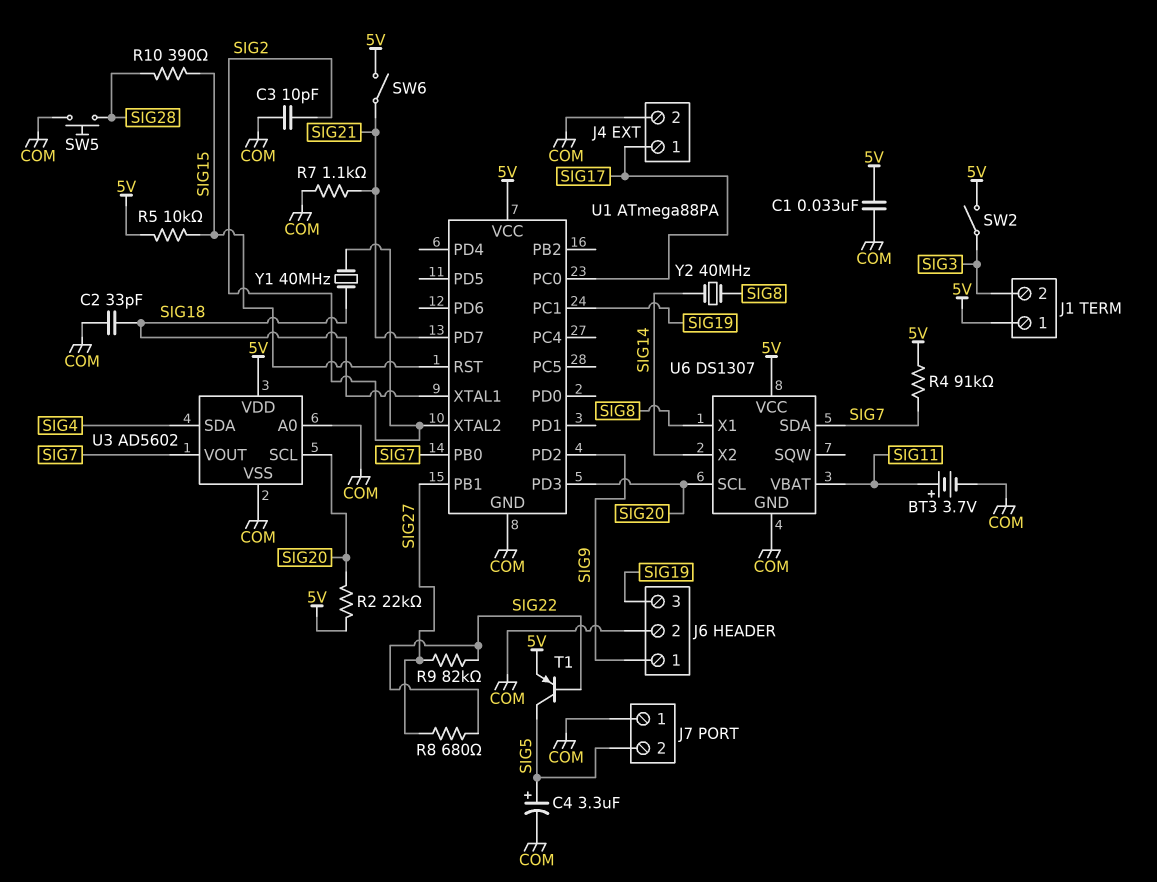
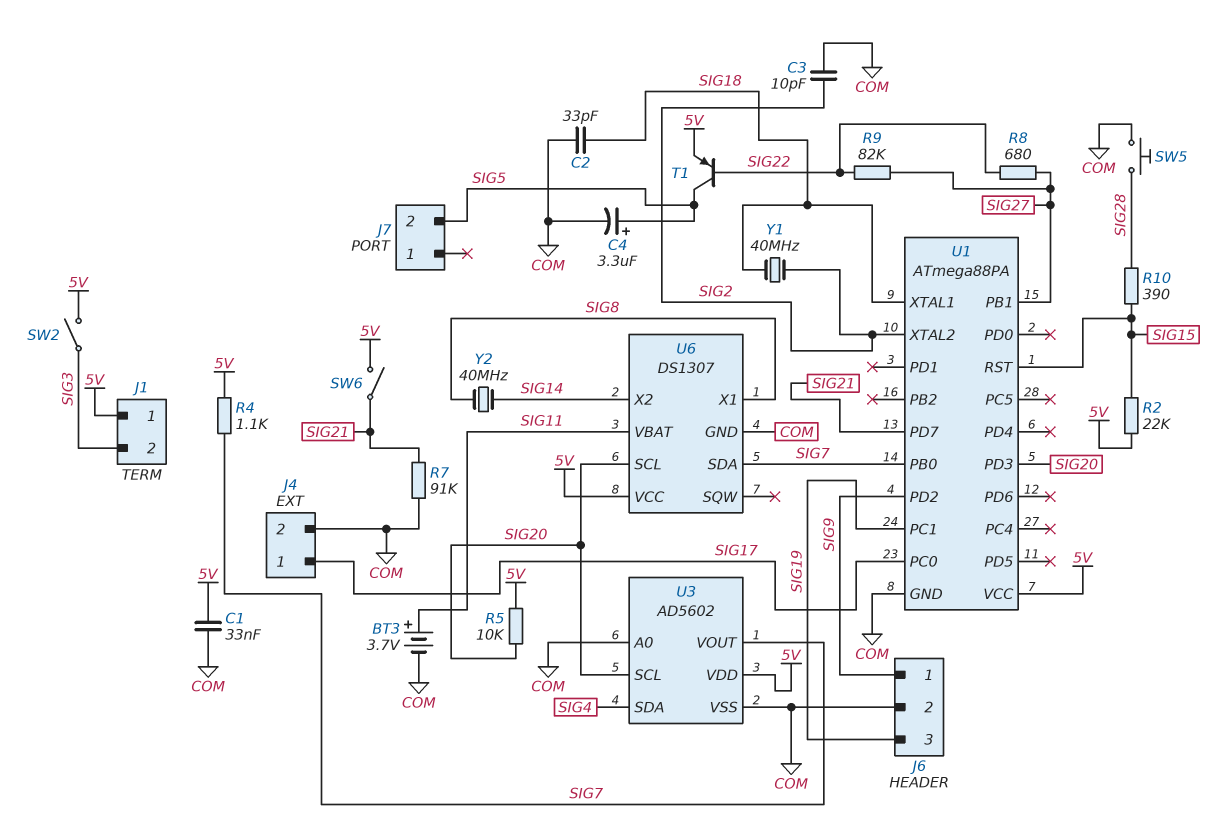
J7 pin 1: COM -> none
R2: 22k (5V, SIG20) -> 22k (5V, SIG15)
R4: 91k (5V, SIG7) -> 1.1k (5V, SIG7)
R5: 10k (5V, SIG15) -> 10k (5V, SIG20)
R7: 1.1k (COM, SIG21) -> 91k (COM, SIG21)

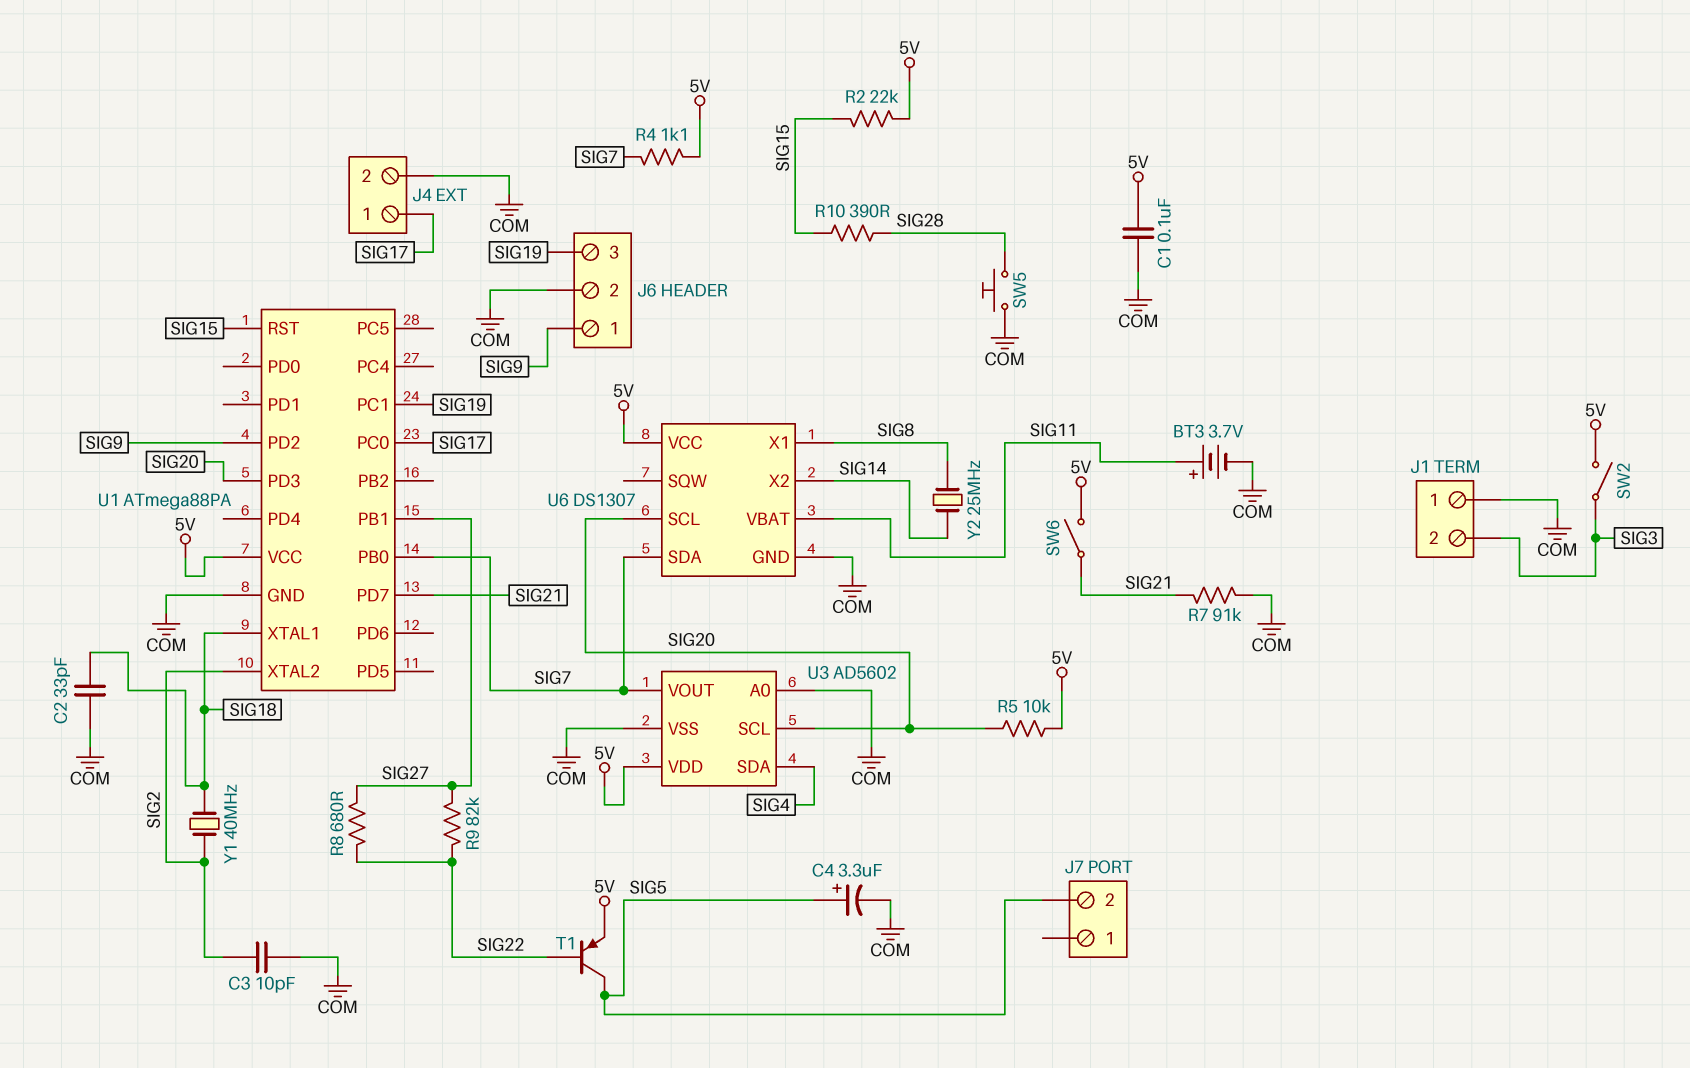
C1: 33nF (5V, COM) -> 100nF (5V, COM)
J1 pin 1: 5V -> COM
Y2: 40MHz (SIG8, SIG14) -> 25MHz (SIG8, SIG14)

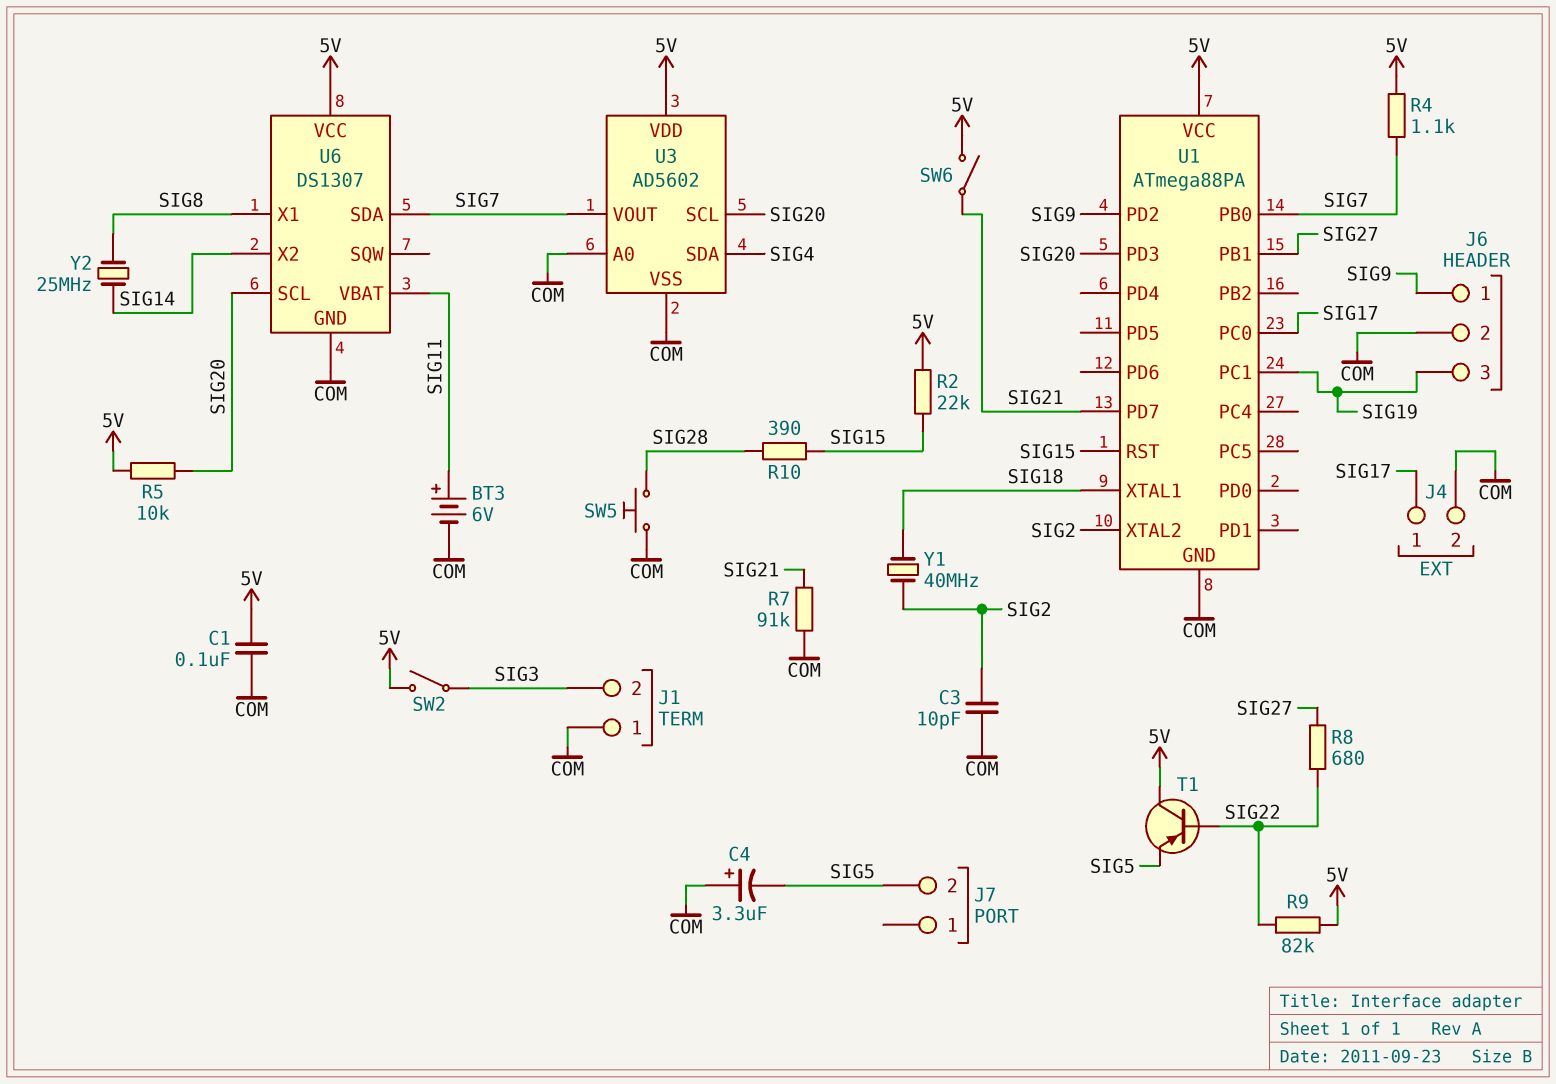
BT3: 3.7V (plus SIG11, minus COM) -> 6V (plus SIG11, minus COM)
C2: 33pF (COM, SIG18) -> none
C4: 3.3uF (plus SIG5, minus COM) -> 3.3uF (plus COM, minus SIG5)
R9: 82k (SIG22, SIG27) -> 82k (5V, SIG22)
T1: PNP (B SIG22, C SIG5, E 5V) -> PNP (B SIG22, C 5V, E SIG5)

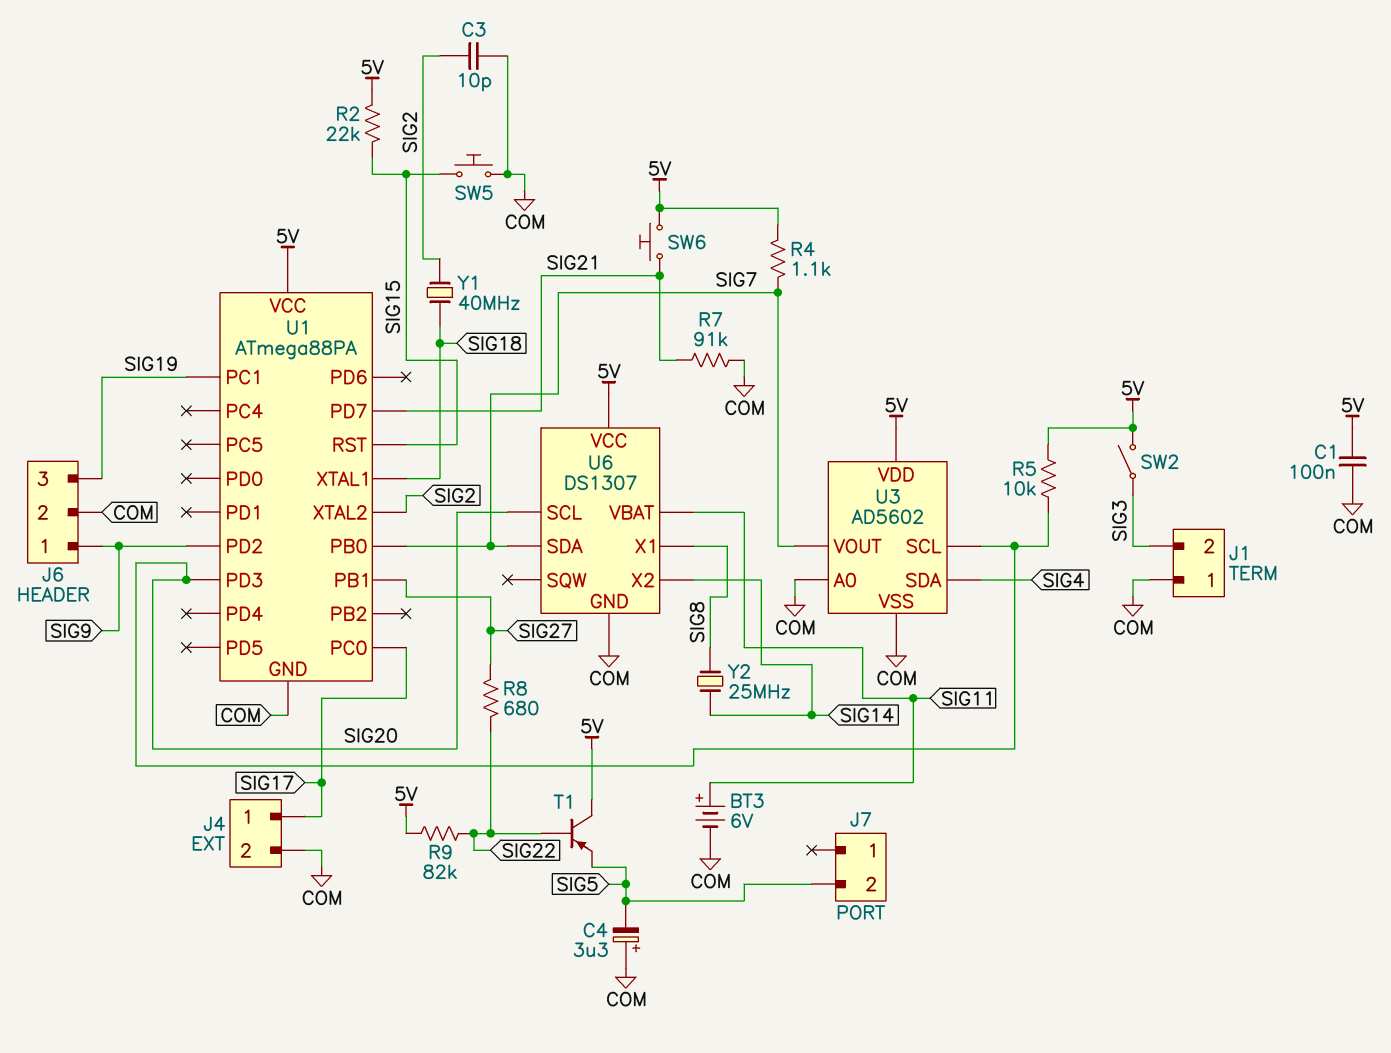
R10: 390 (SIG15, SIG28) -> none
SW5: button (COM, SIG28) -> button (COM, SIG15)
SW6: switch (5V, SIG21) -> button (5V, SIG21)

